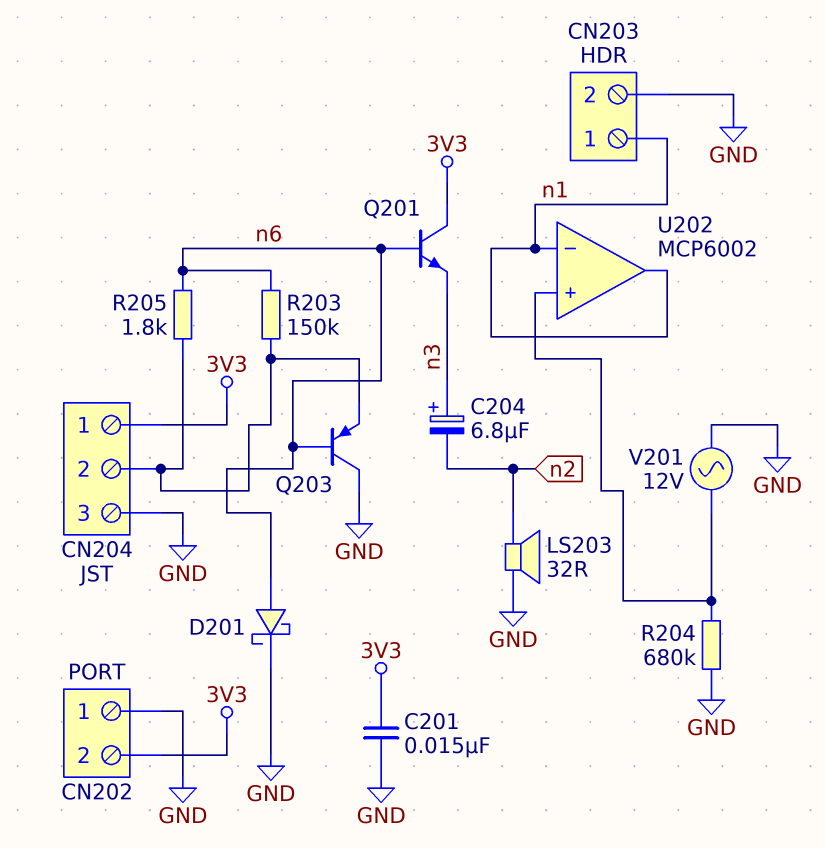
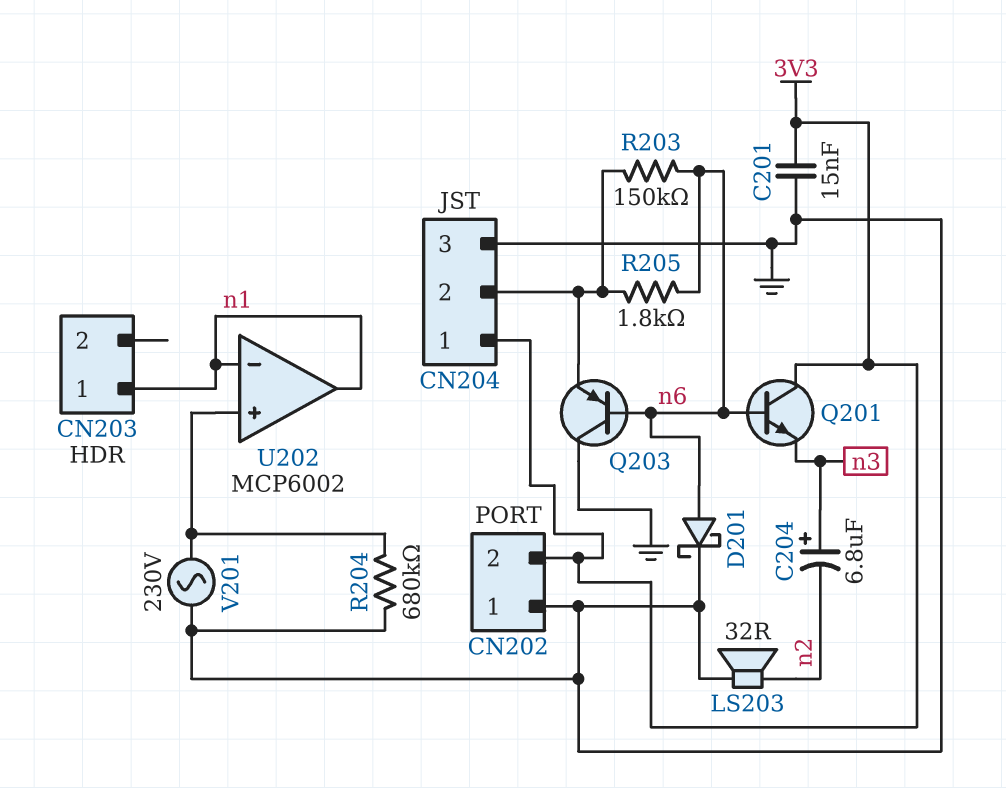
CN203 pin 2: GND -> none
V201: AC 12V (GND, U202/in+) -> AC 230V (GND, U202/in+)

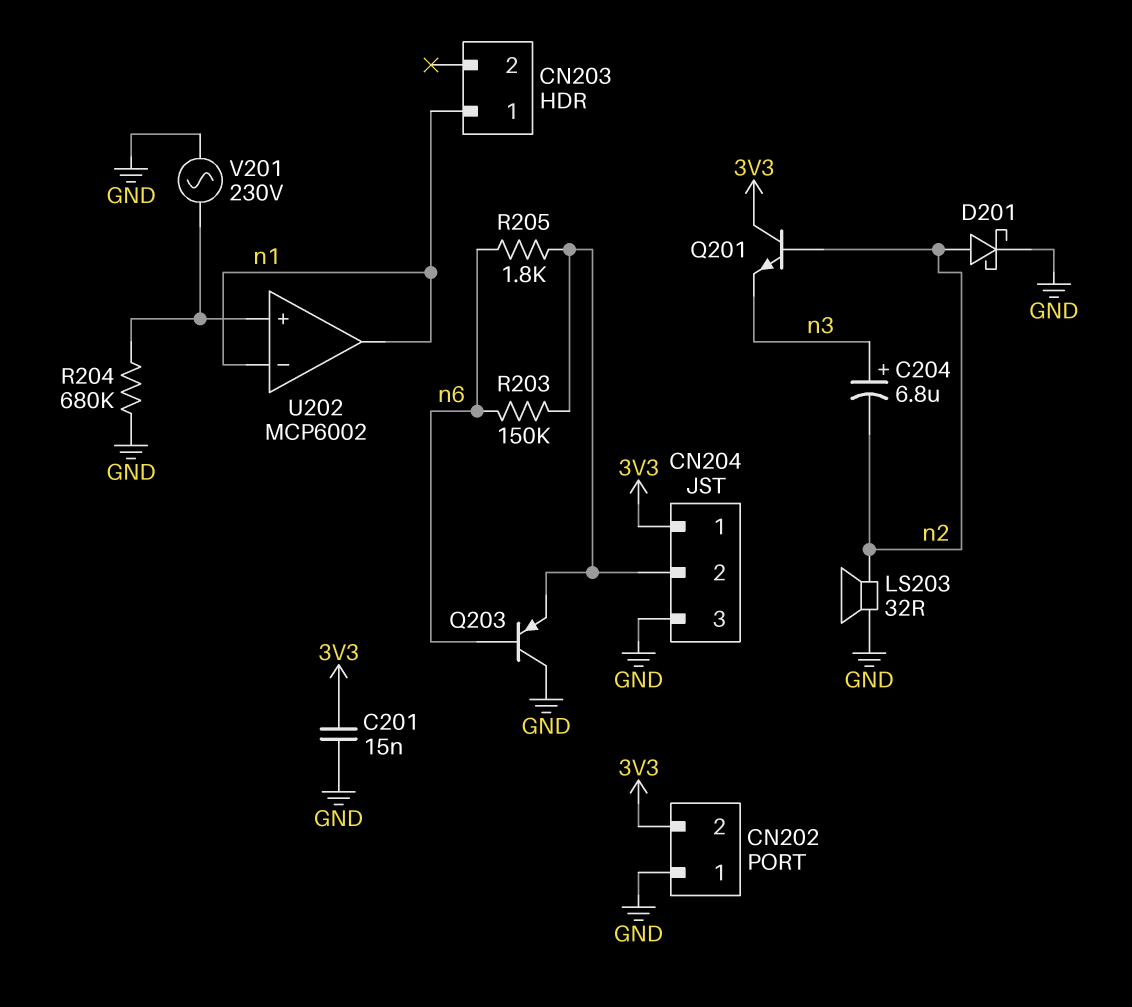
D201: schottky (A n6, K GND) -> schottky (A n2, K GND)
Q201: NPN (B n6, C 3V3, E n3) -> NPN (B n2, C 3V3, E n3)

